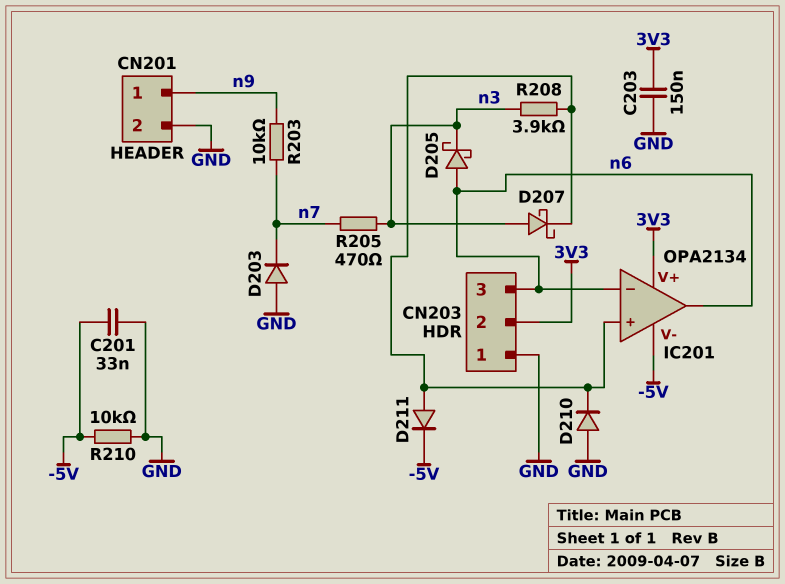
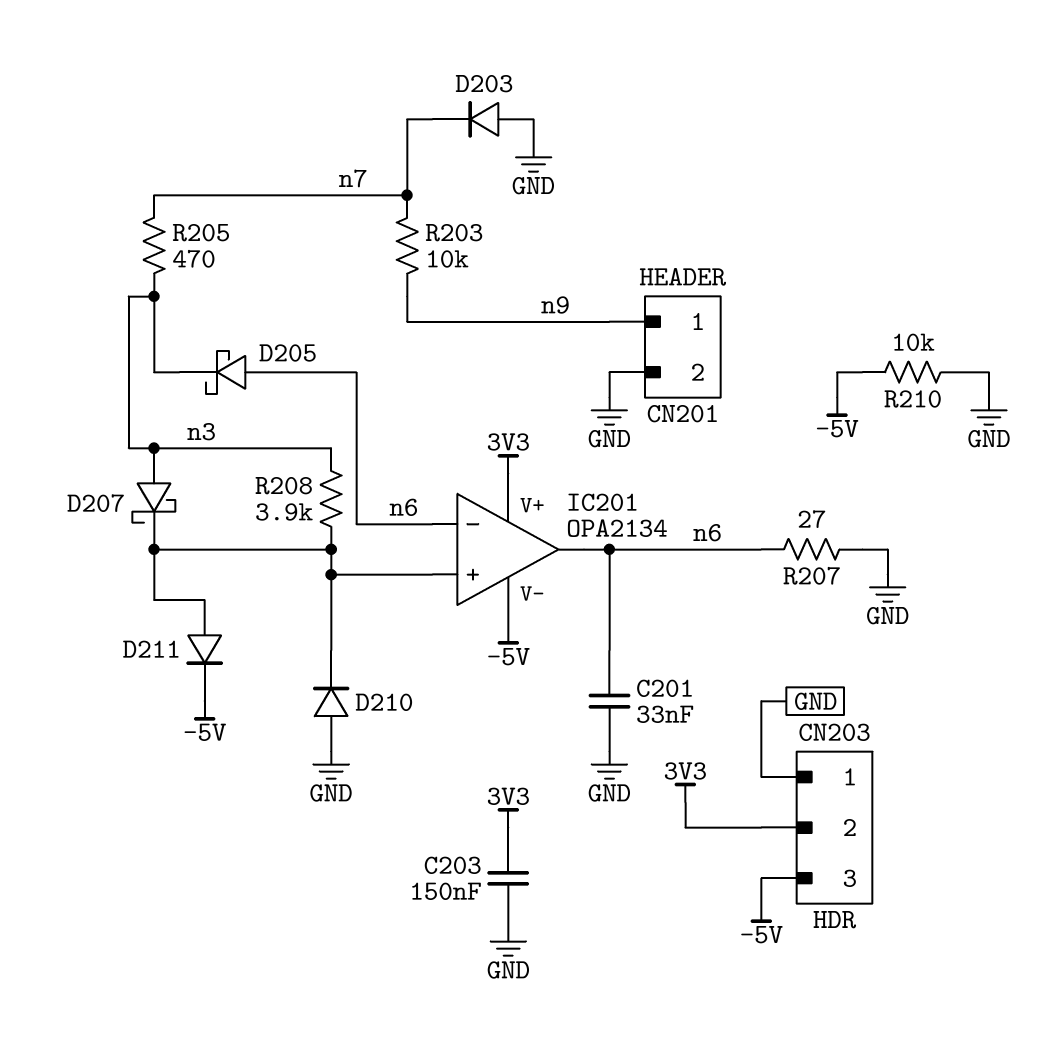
C201: 33nF (-5V, GND) -> 33nF (GND, n6)
CN203 pin 3: n6 -> -5V
R207: none -> 27 (GND, n6)

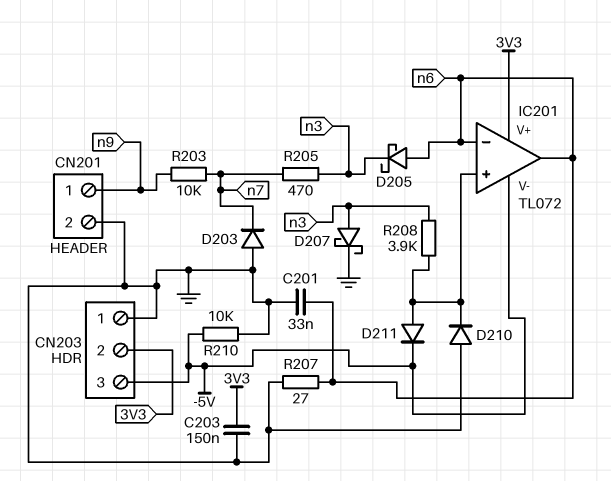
D207: schottky (A n3, K IC201/in+) -> schottky (A n3, K GND)
IC201: OPA2134 -> TL072

